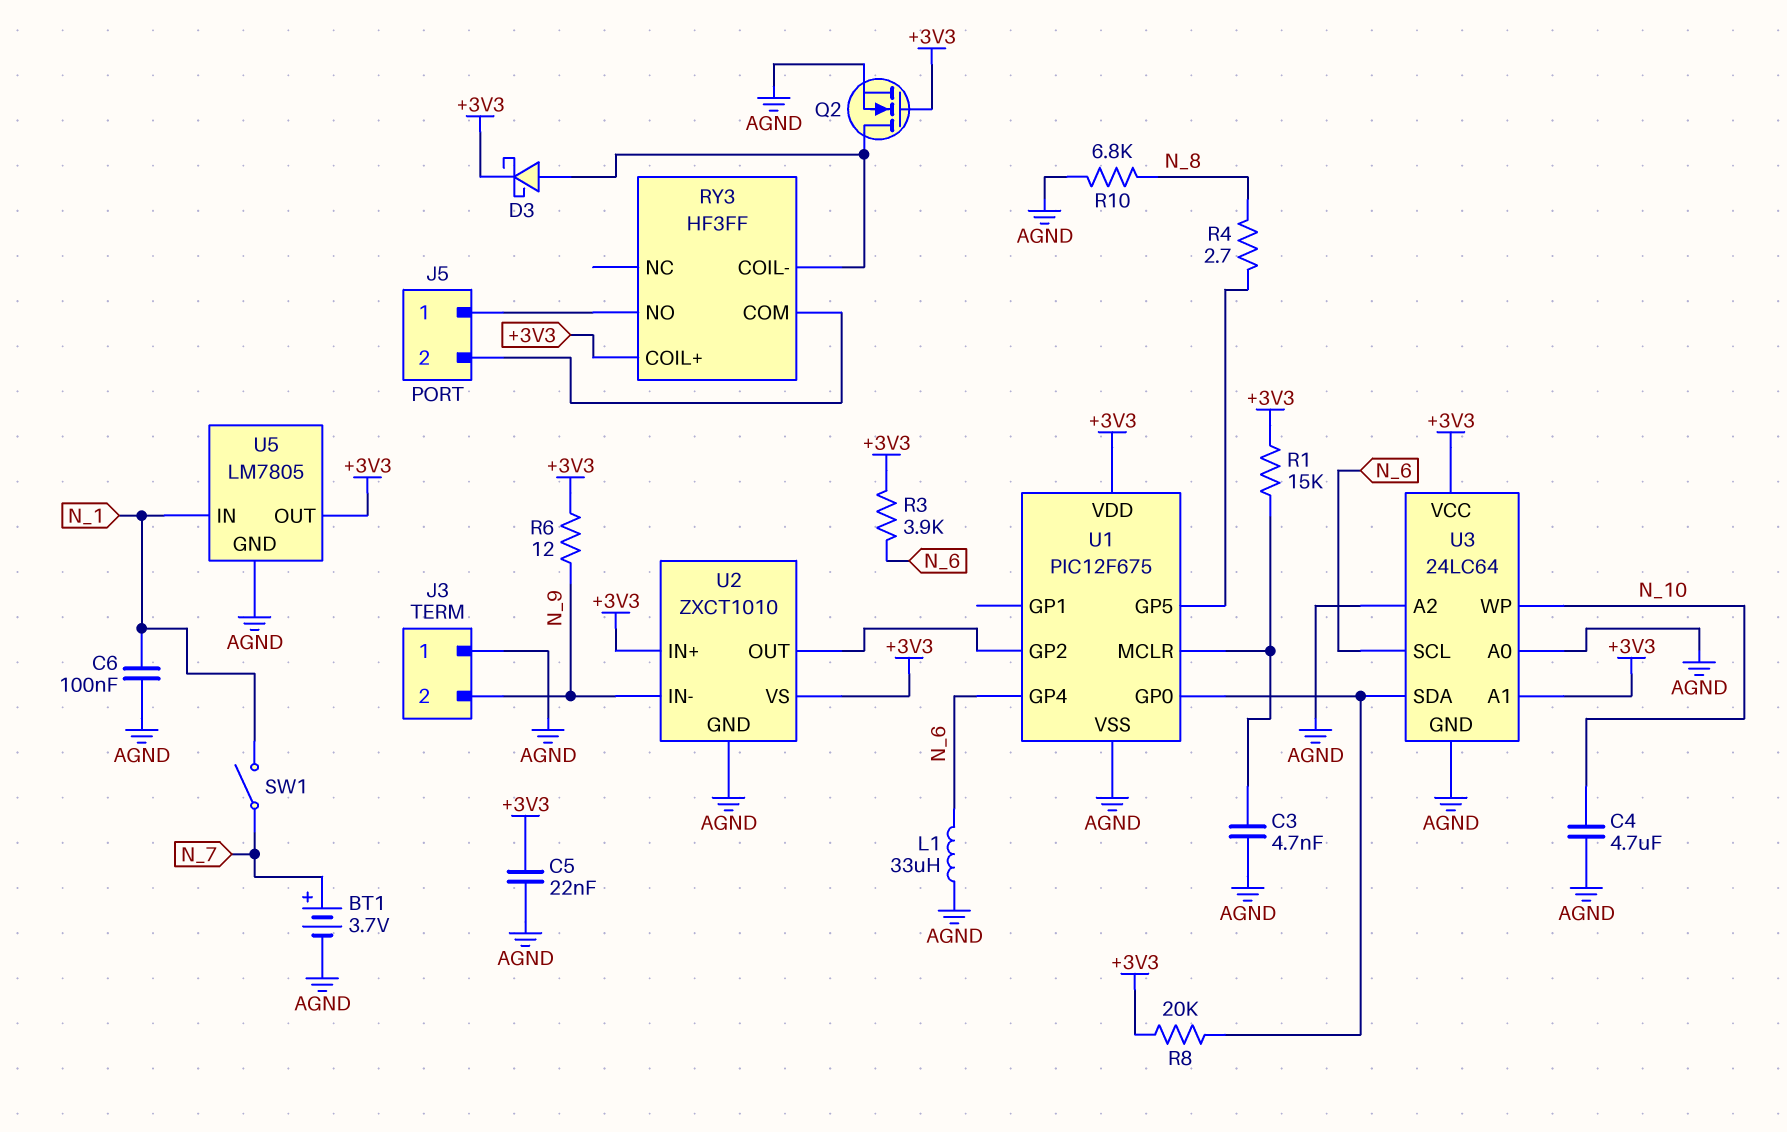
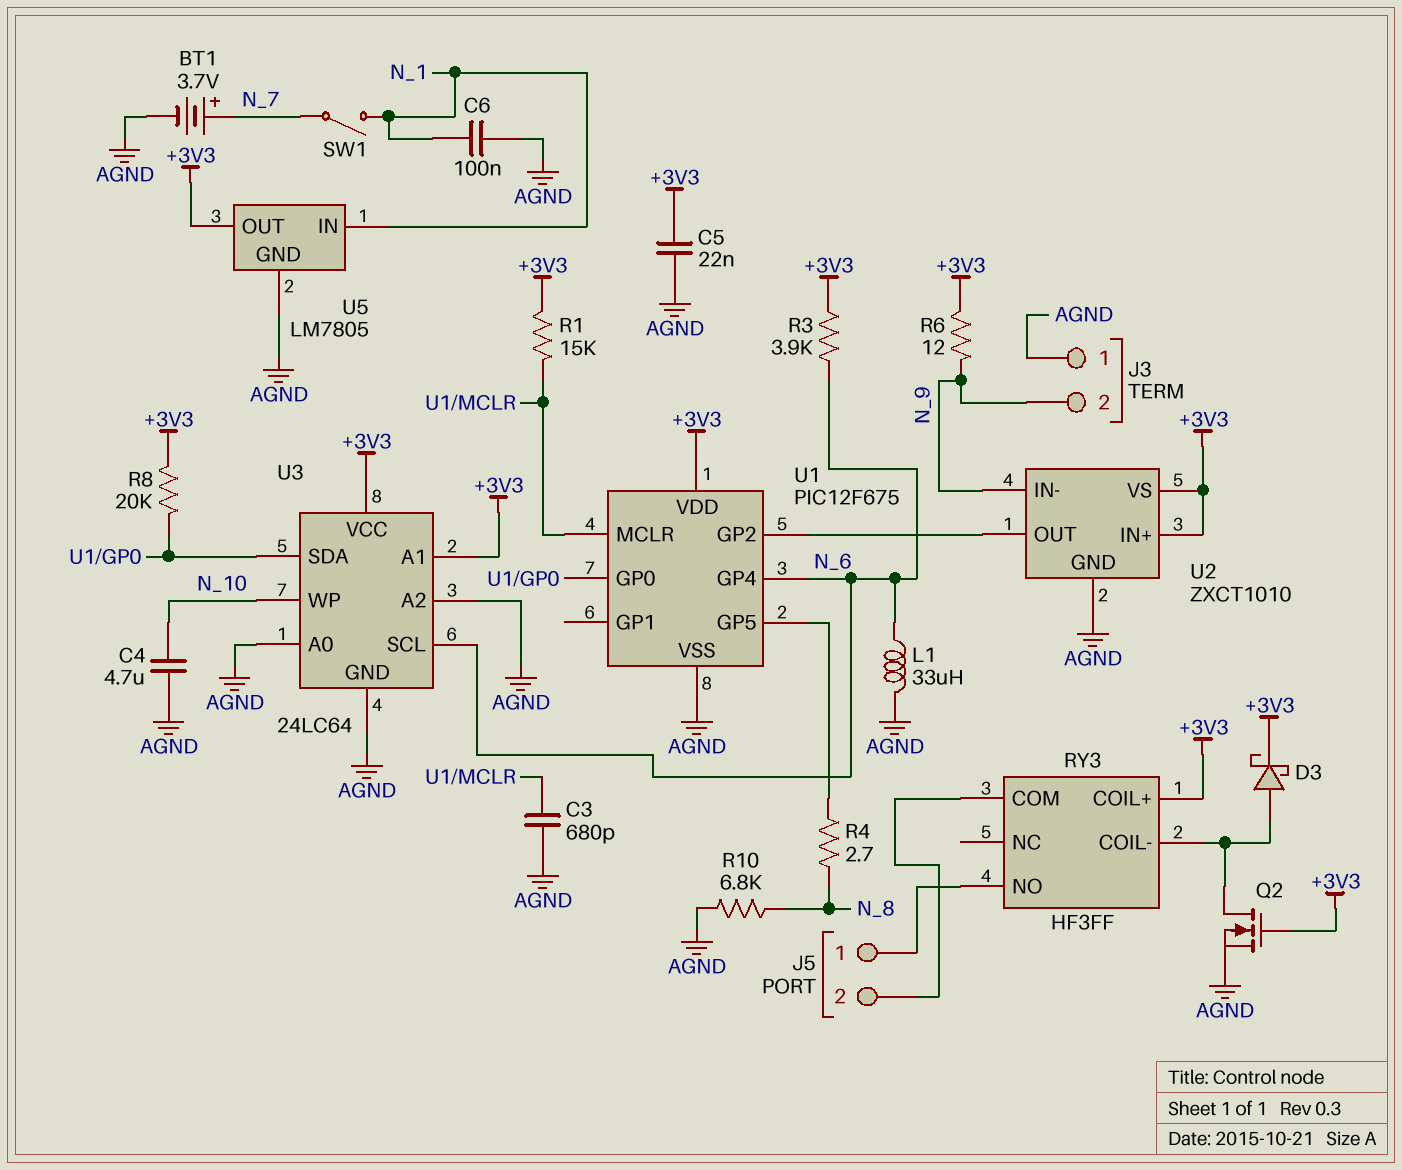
C3: 4.7nF (AGND, U1/MCLR) -> 680pF (AGND, U1/MCLR)

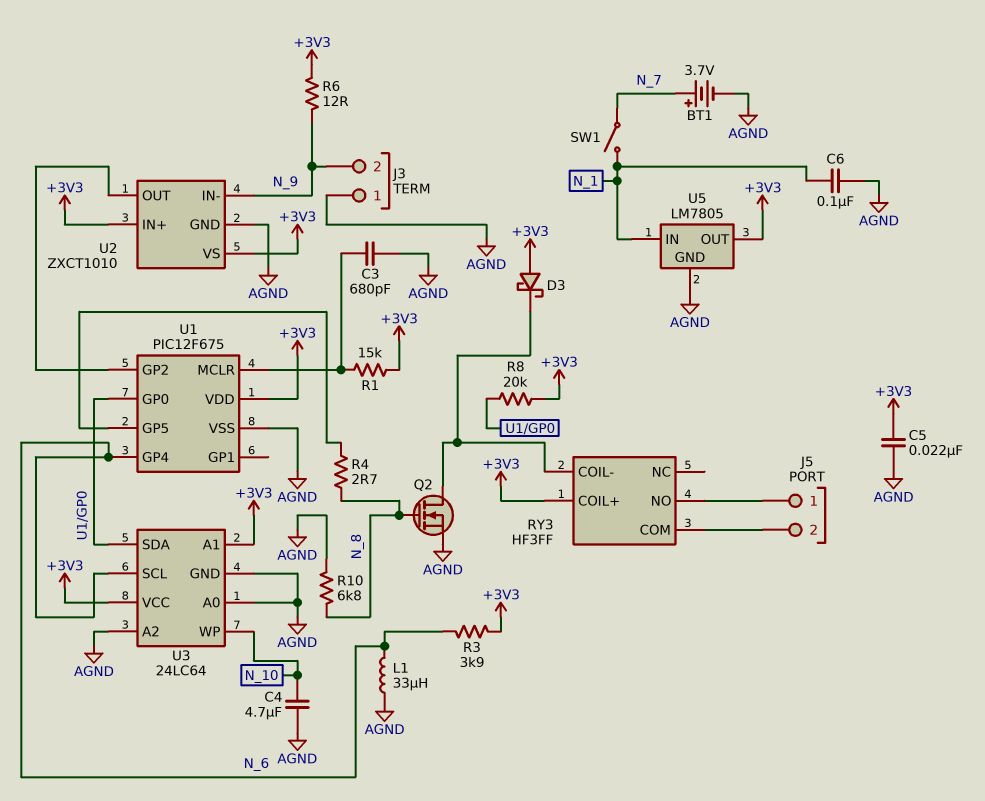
D3: schottky (A RY3/COIL-, K +3V3) -> schottky (A +3V3, K RY3/COIL-)
Q2: NMOS (G +3V3, D RY3/COIL-, S AGND) -> NMOS (G N_8, D RY3/COIL-, S AGND)

